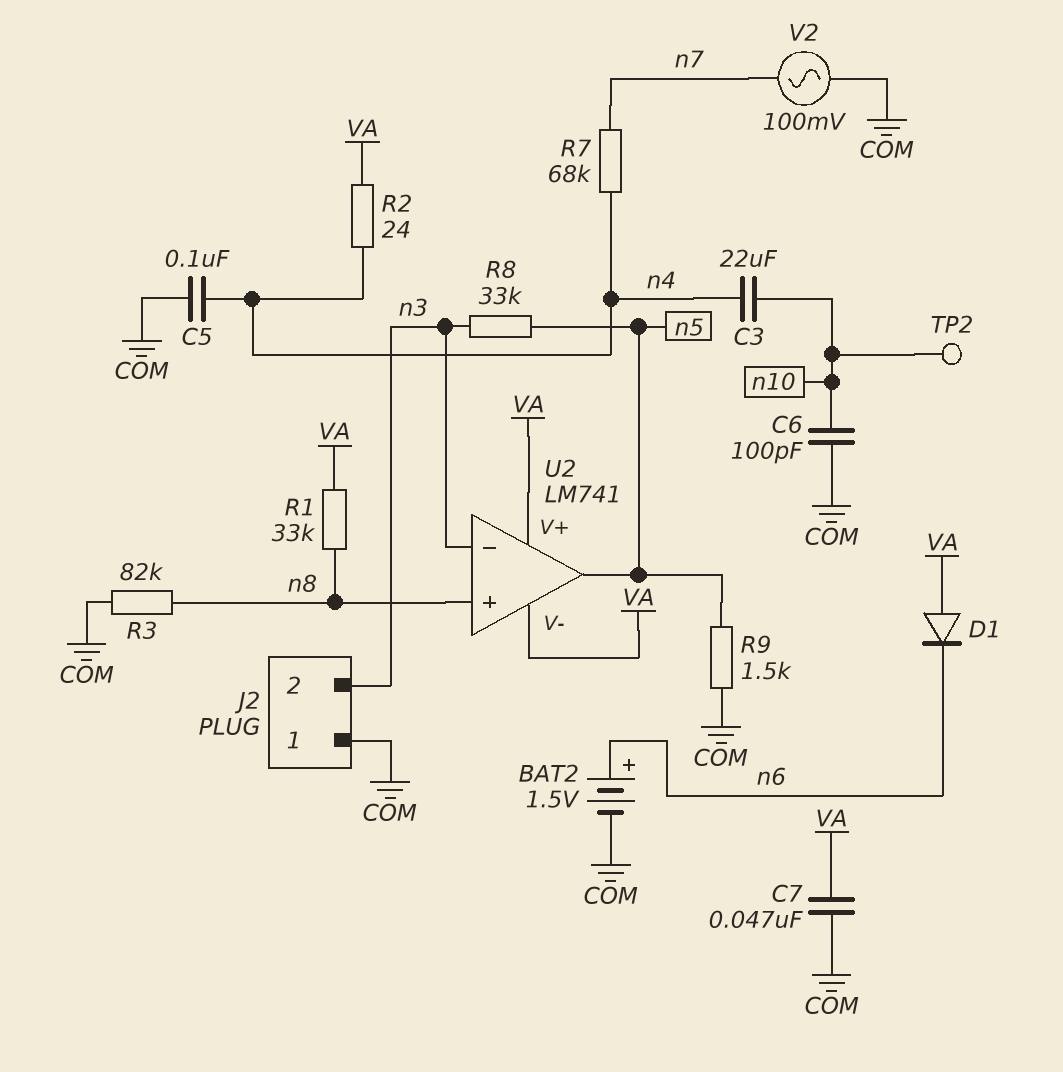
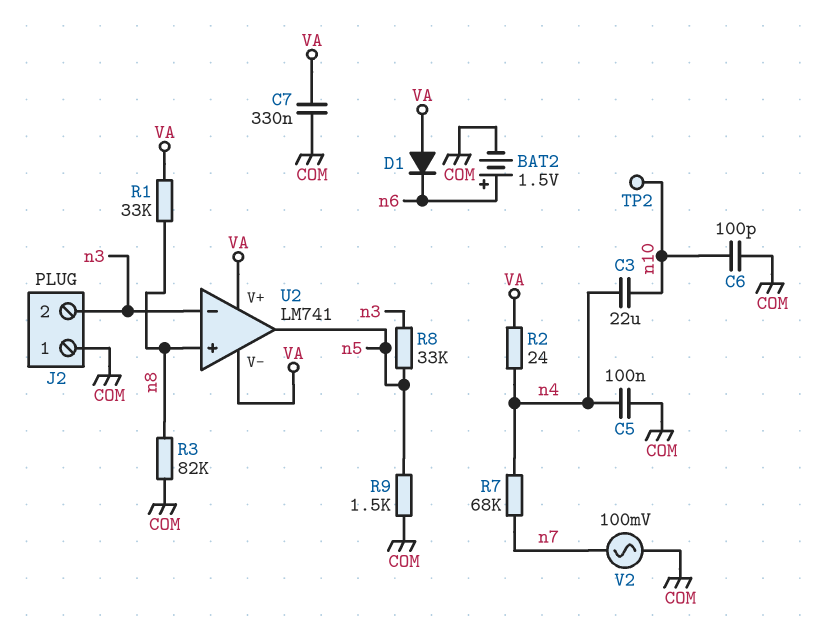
C7: 47nF (COM, VA) -> 330nF (COM, VA)

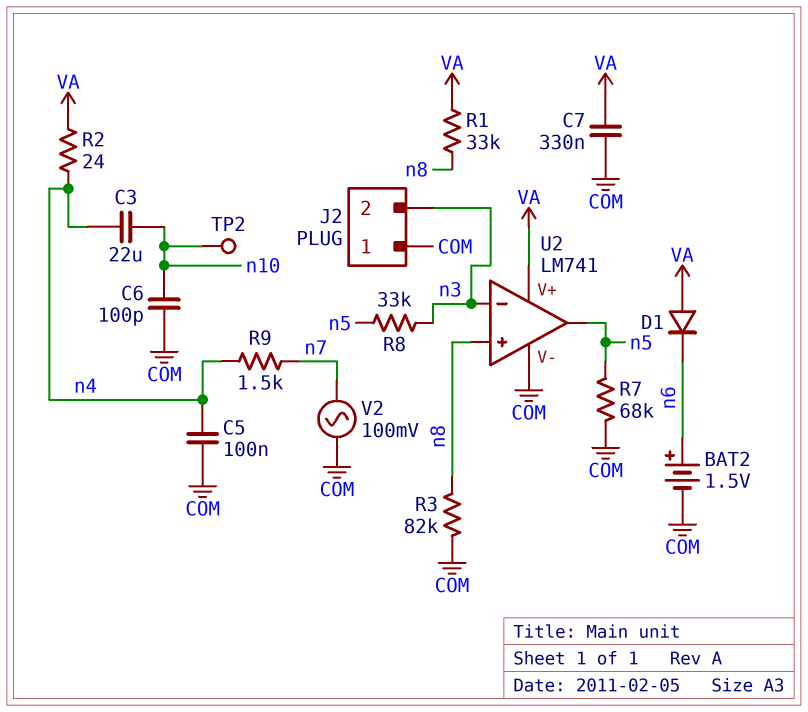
R7: 68k (n4, n7) -> 68k (COM, n5)
R9: 1.5k (COM, n5) -> 1.5k (n4, n7)
U2 pin V-: VA -> COM

